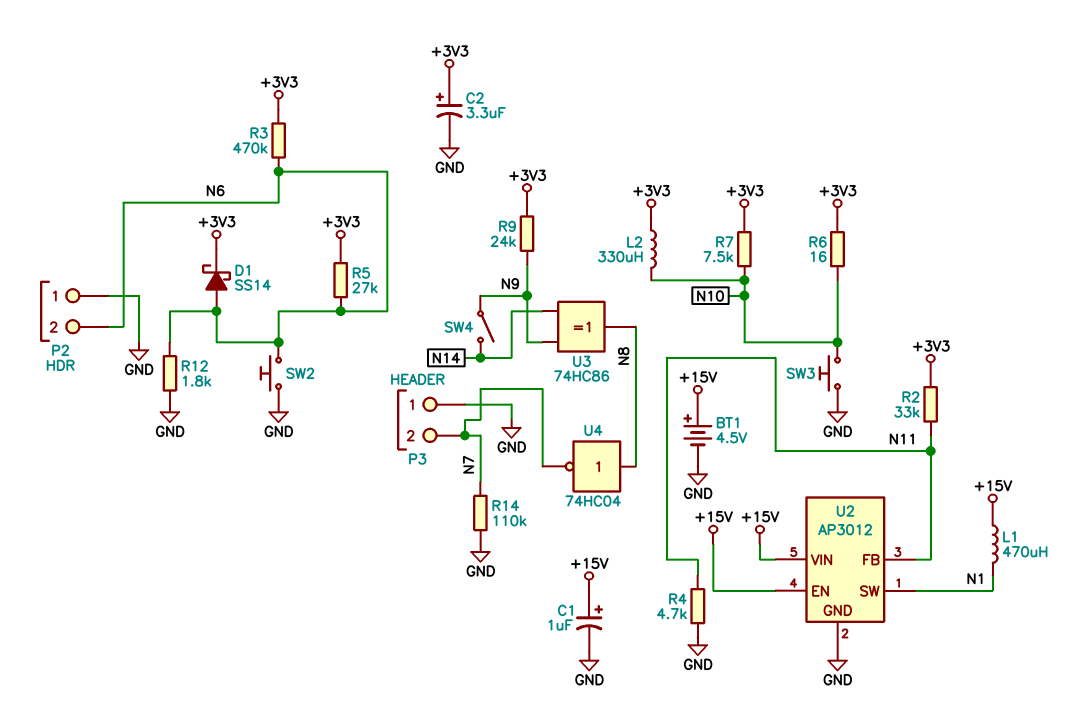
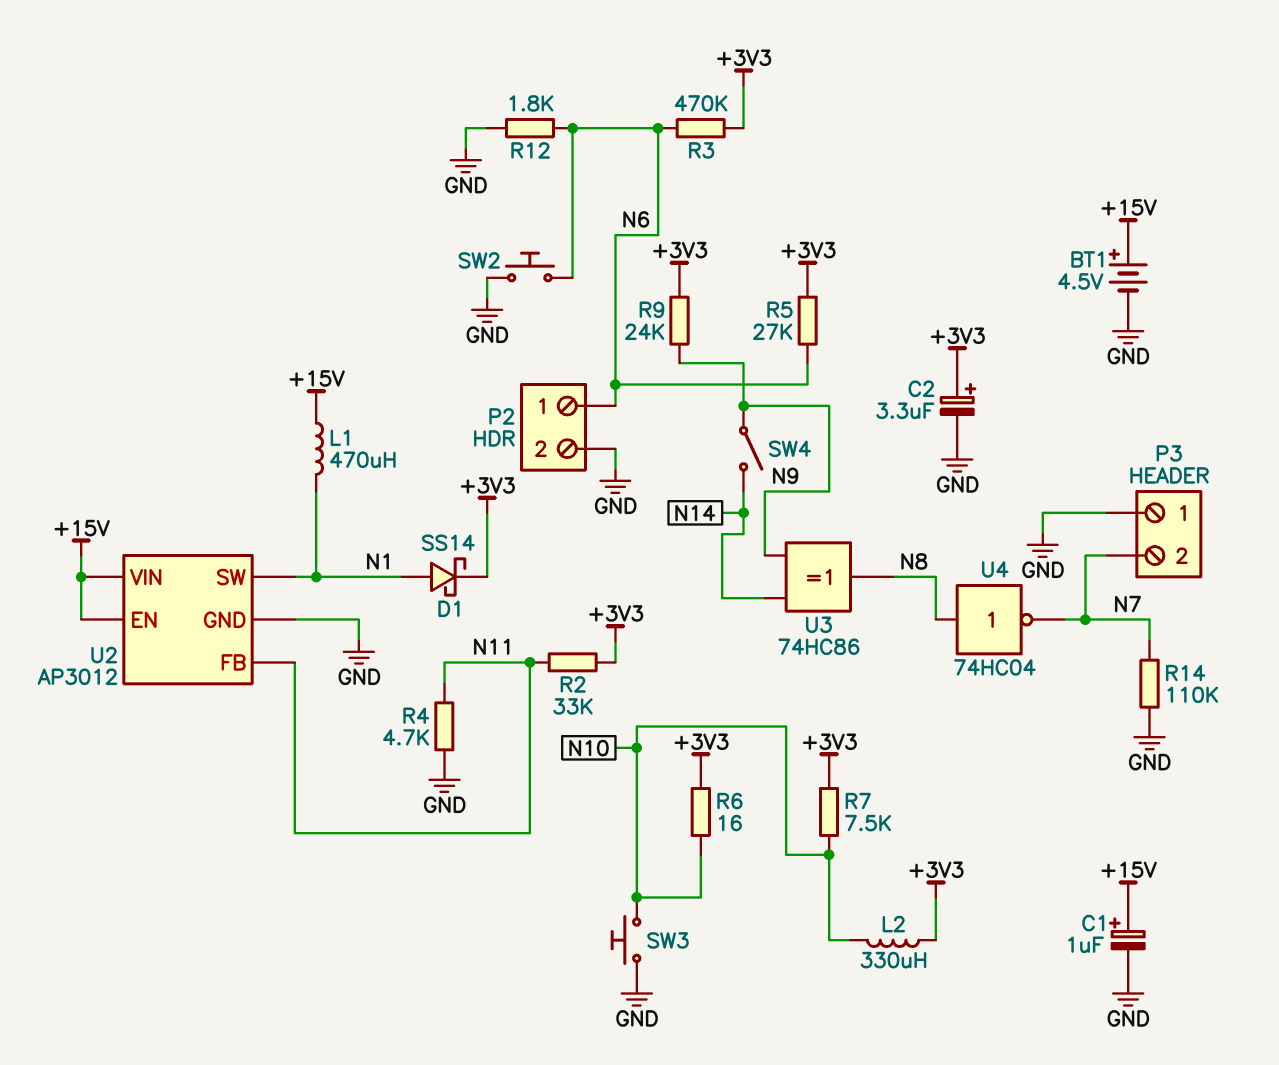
D1: schottky SS14 (A N6, K +3V3) -> schottky SS14 (A N1, K +3V3)
P2 pin 1: GND -> N6
P2 pin 2: N6 -> GND

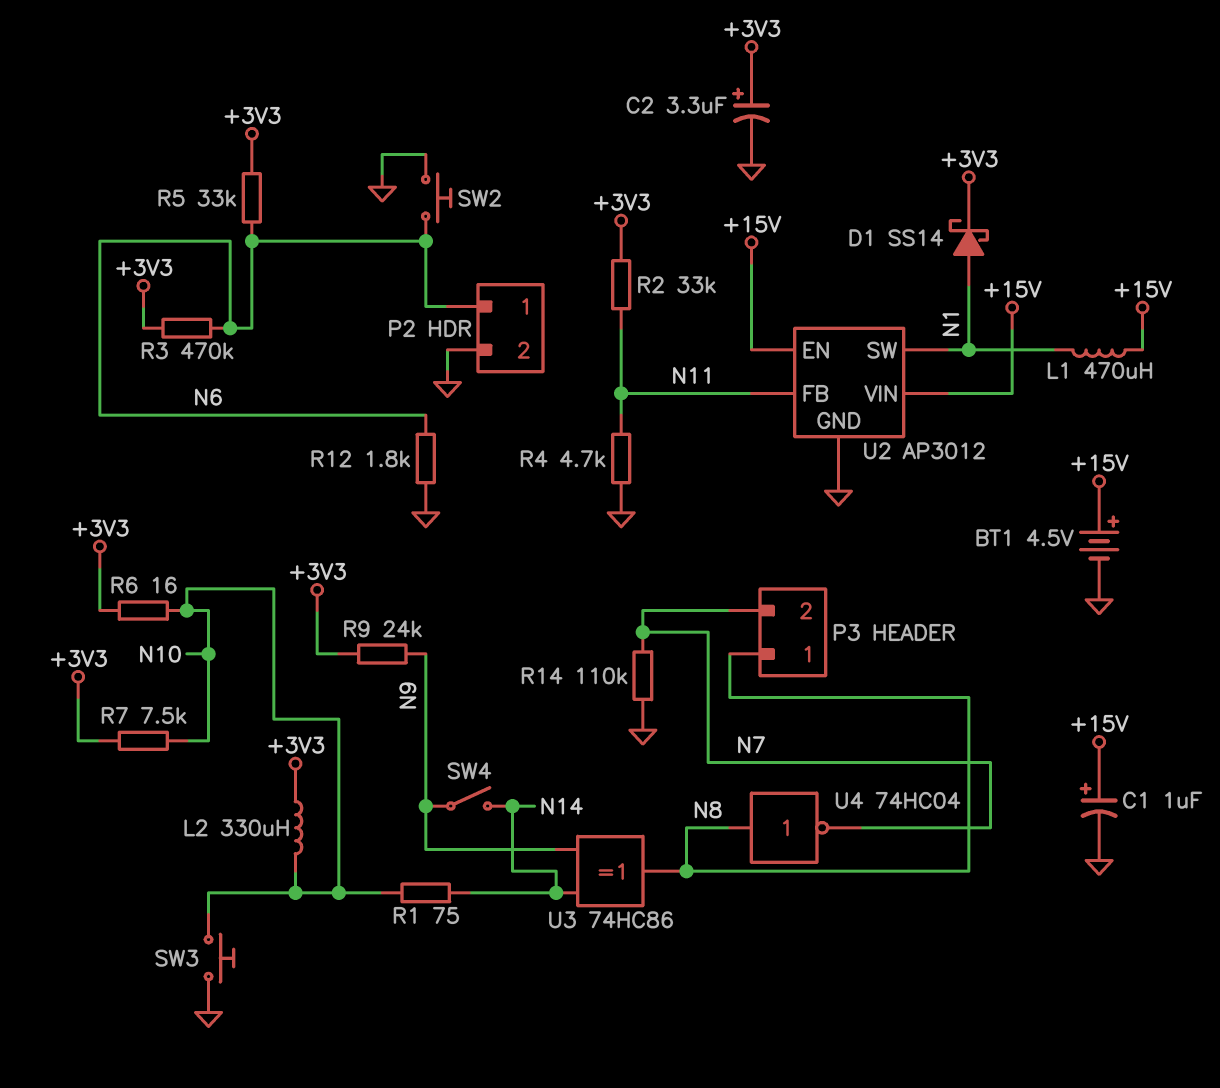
P3 pin 1: GND -> N8
R1: none -> 75 (N10, N14)
R5: 27k (+3V3, N6) -> 33k (+3V3, N6)

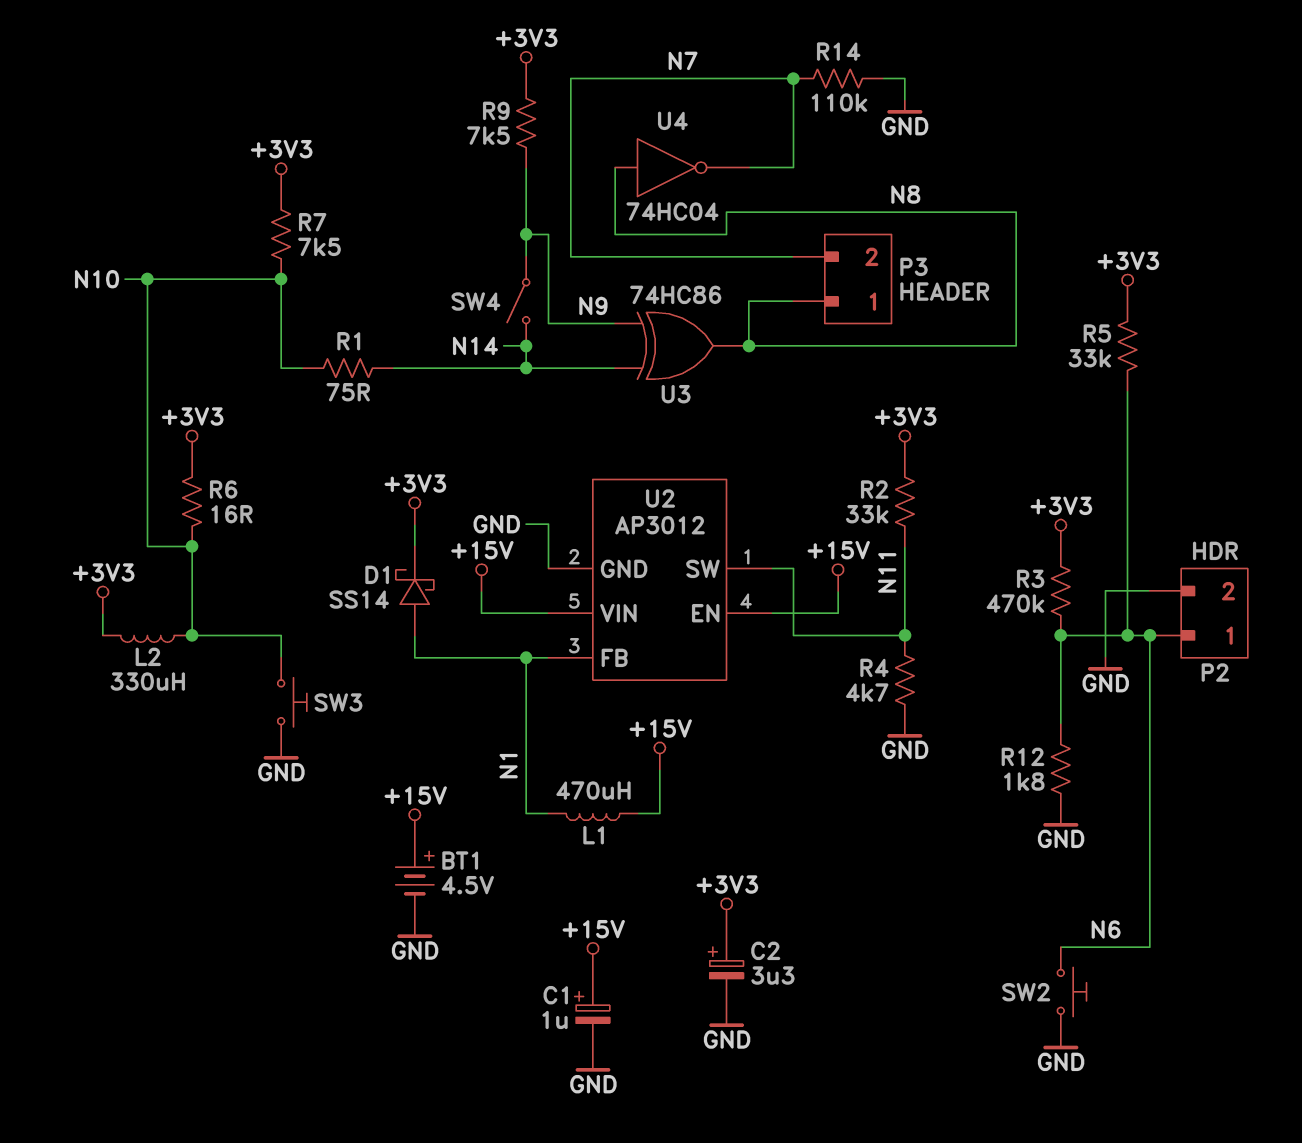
R9: 24k (+3V3, N9) -> 7.5k (+3V3, N9)
U2 pin FB: N11 -> N1
U2 pin SW: N1 -> N11

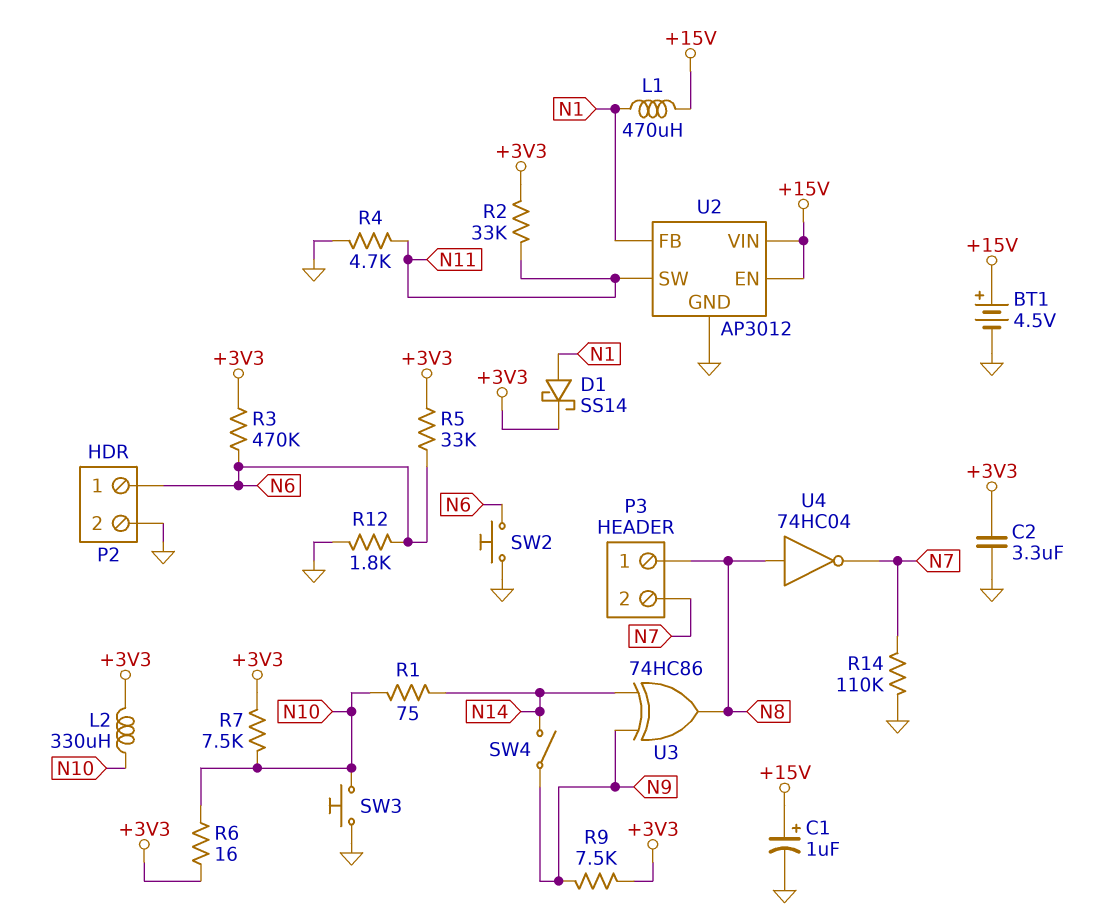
C2: 3.3uF (plus +3V3, minus GND) -> 3.3uF (+3V3, GND)

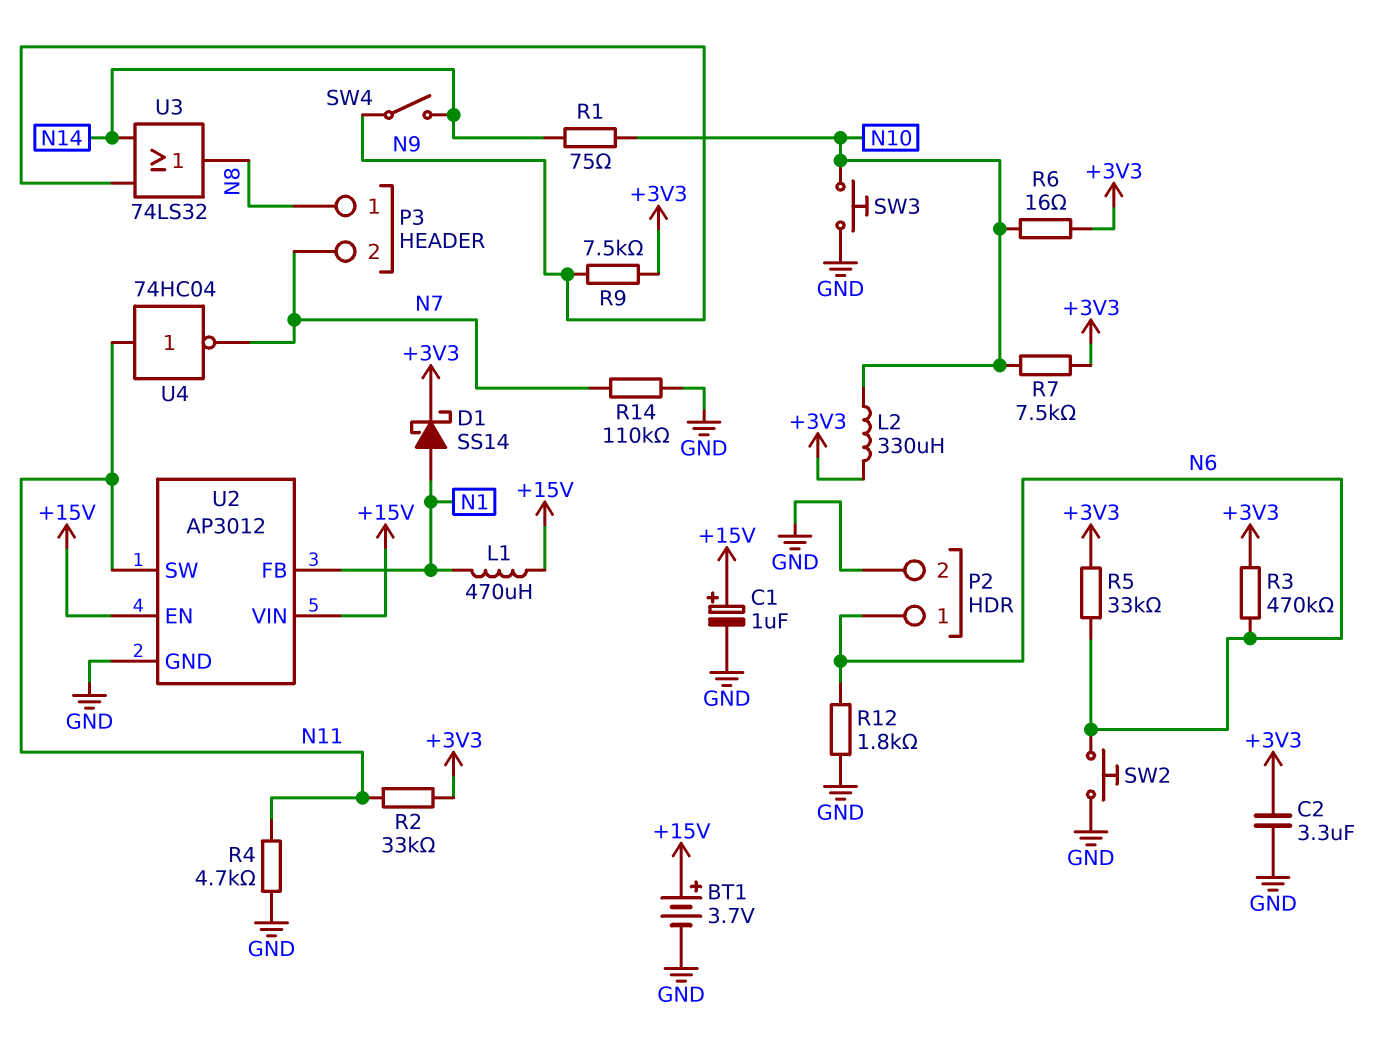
BT1: 4.5V (plus +15V, minus GND) -> 3.7V (plus +15V, minus GND)
U3: XOR 74HC86 (in N9, in N14, out N8) -> OR 74LS32 (in N9, in N14, out N8)
U4: NOT 74HC04 (in N8, out N7) -> NOT 74HC04 (in N11, out N7)

